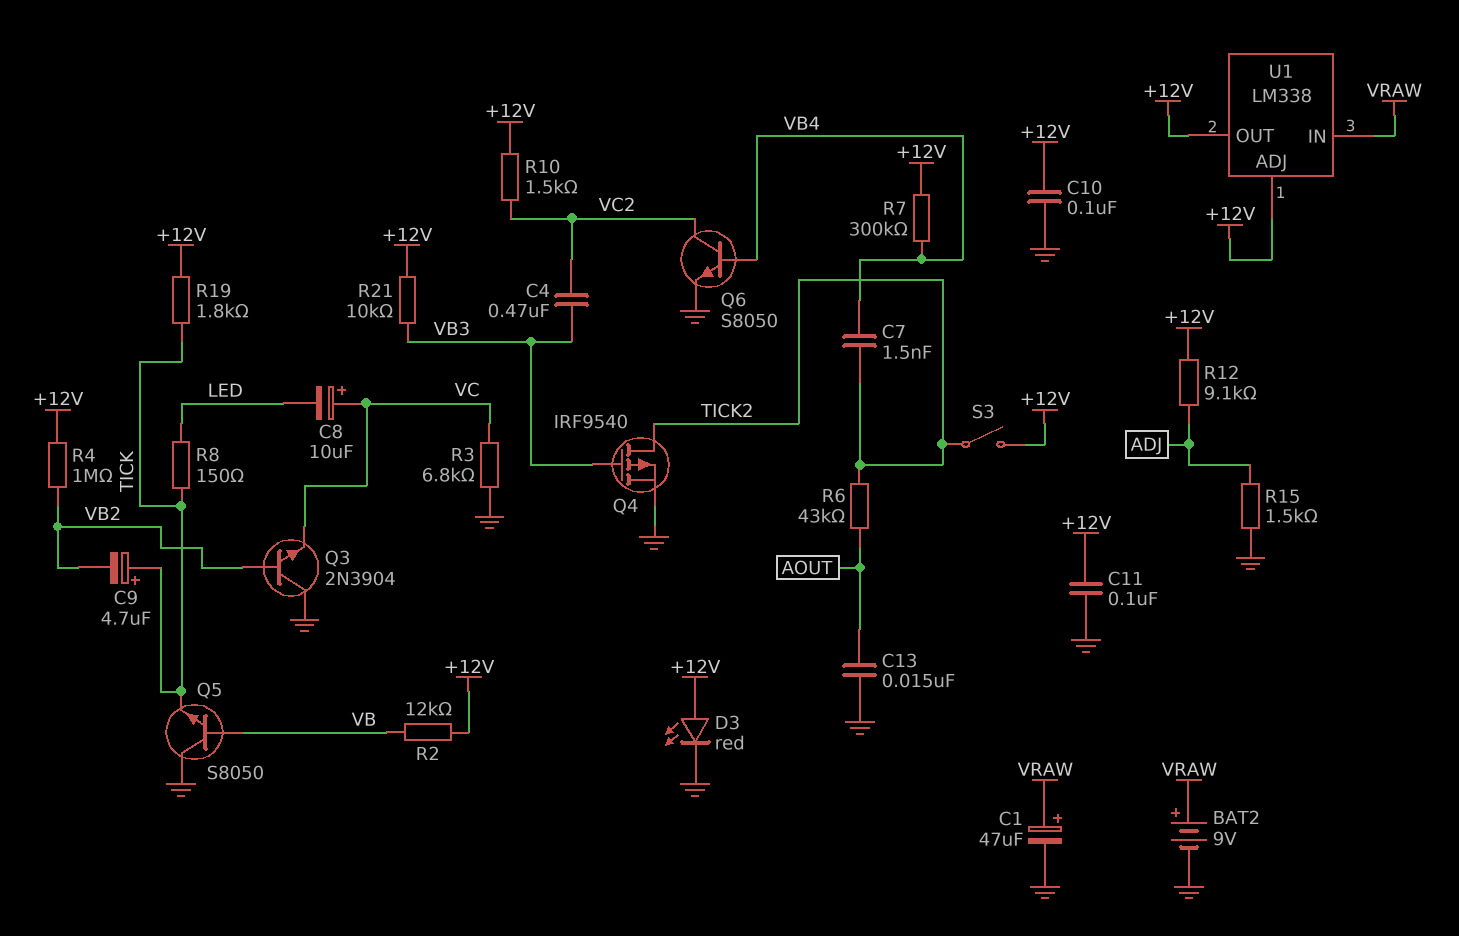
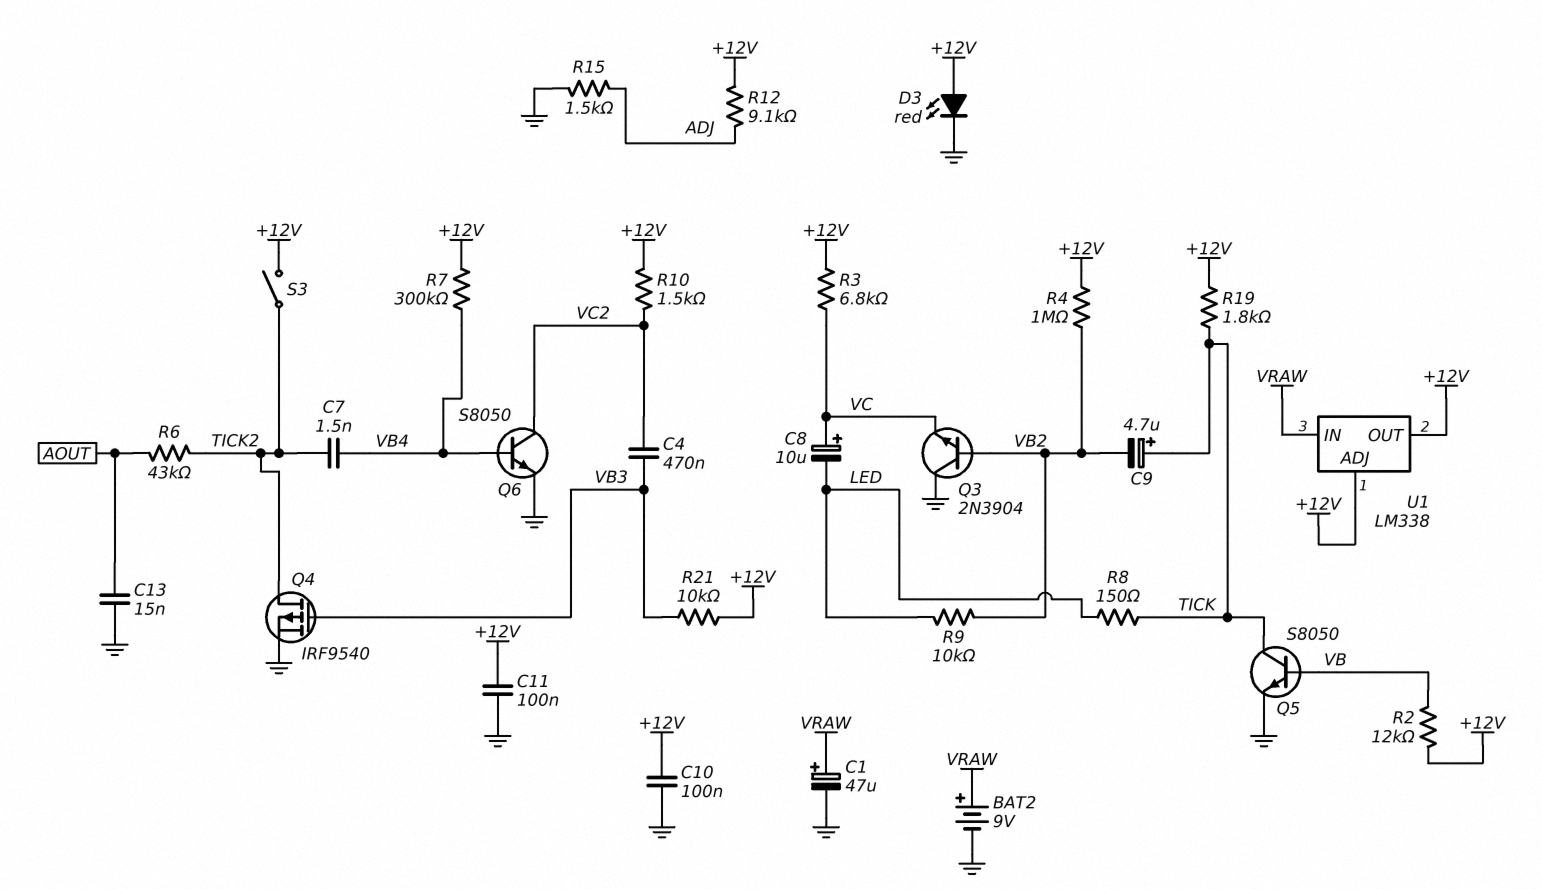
Q5: NPN S8050 (B VB, C GND, E TICK) -> NPN S8050 (B VB, C TICK, E GND)
R3: 6.8k (GND, VC) -> 6.8k (+12V, VC)
R9: none -> 10k (LED, VB2)

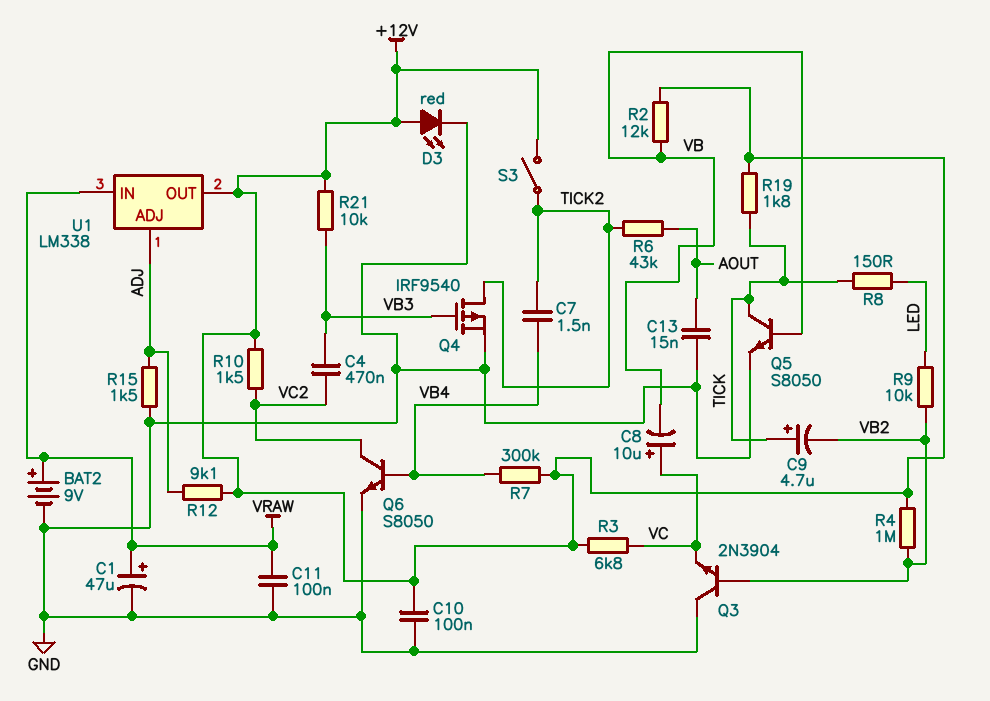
C8: 10uF (plus VC, minus LED) -> 10uF (plus VC, minus VB)
C11: 100nF (+12V, GND) -> 100nF (GND, VRAW)
U1 pin ADJ: +12V -> ADJ

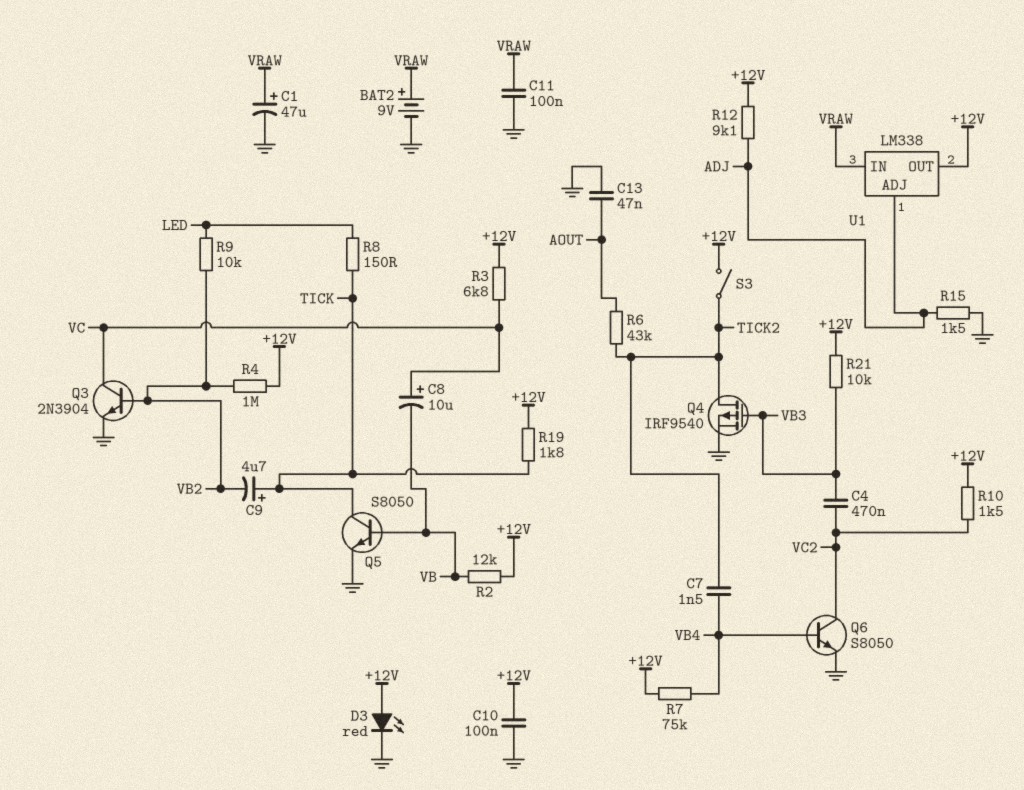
C13: 15nF (AOUT, GND) -> 47nF (AOUT, GND)
Q3: NPN 2N3904 (B VB2, C GND, E VC) -> NPN 2N3904 (B VB2, C VC, E GND)
R7: 300k (+12V, VB4) -> 75k (+12V, VB4)

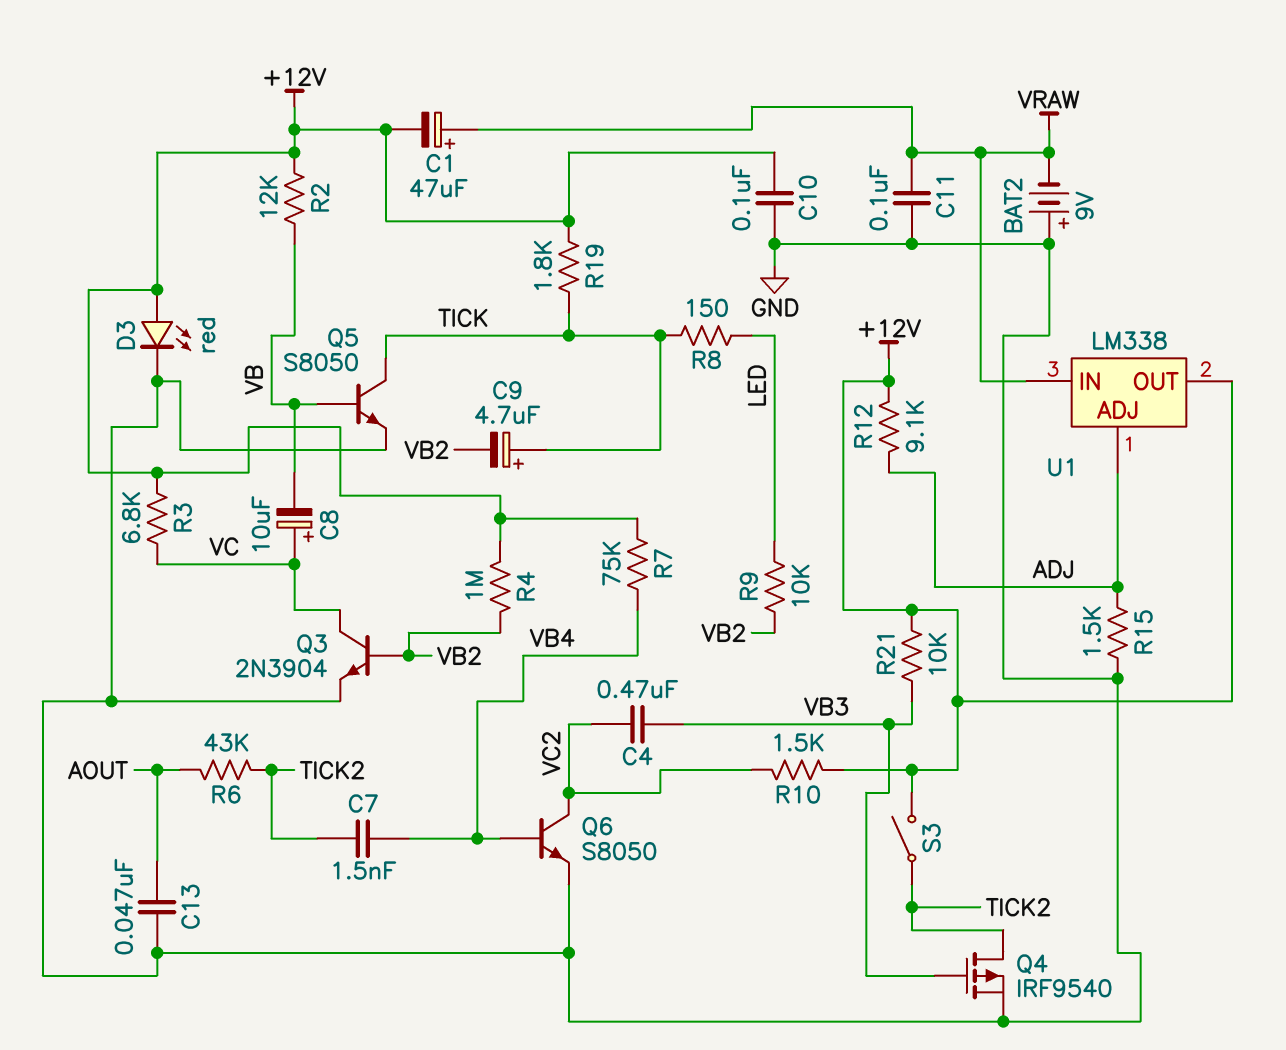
BAT2: 9V (plus VRAW, minus GND) -> 9V (plus GND, minus VRAW)
C1: 47uF (plus VRAW, minus GND) -> 47uF (plus VRAW, minus +12V)

